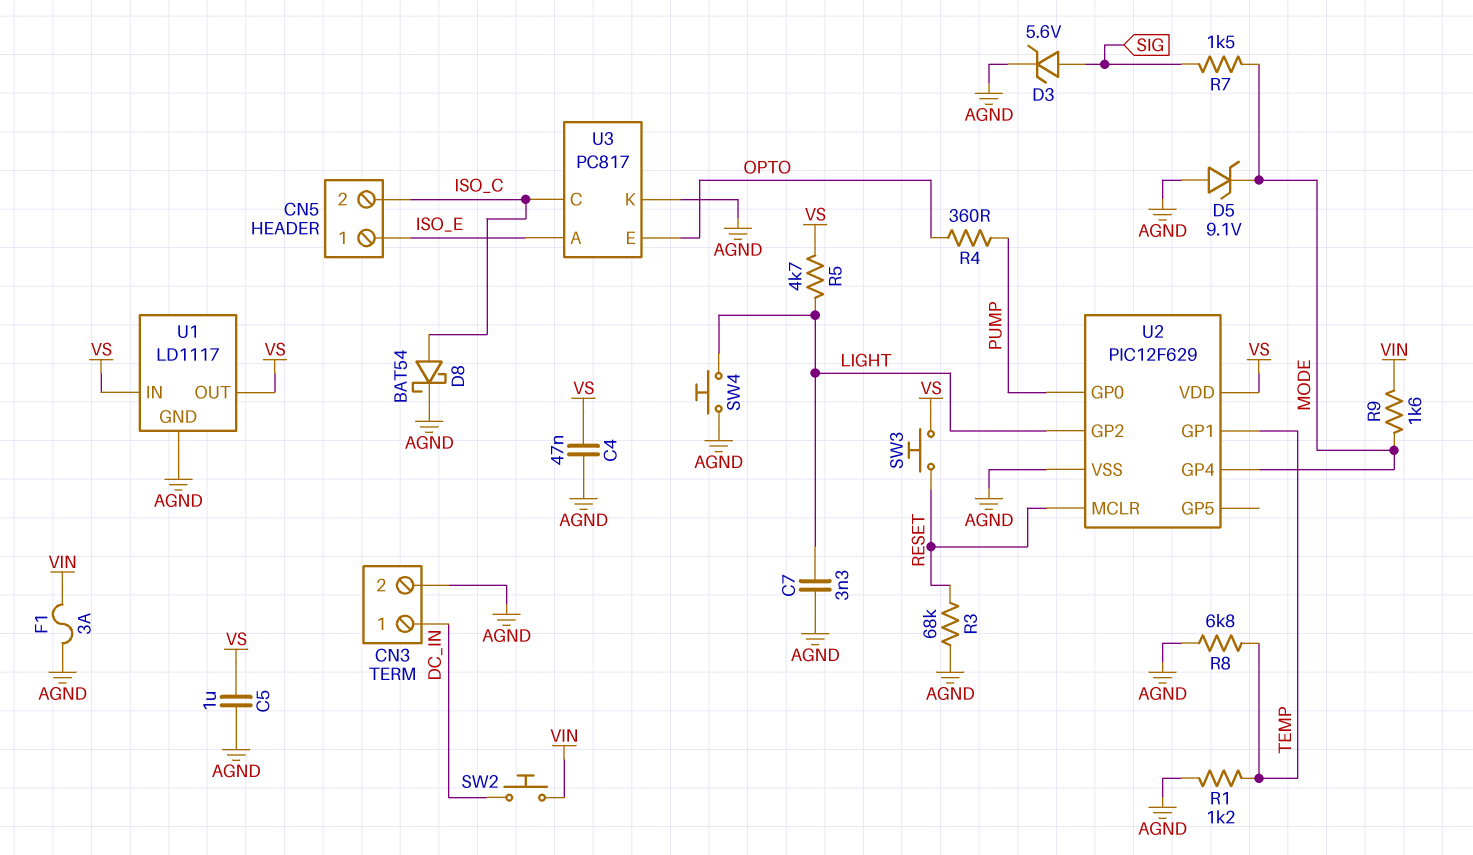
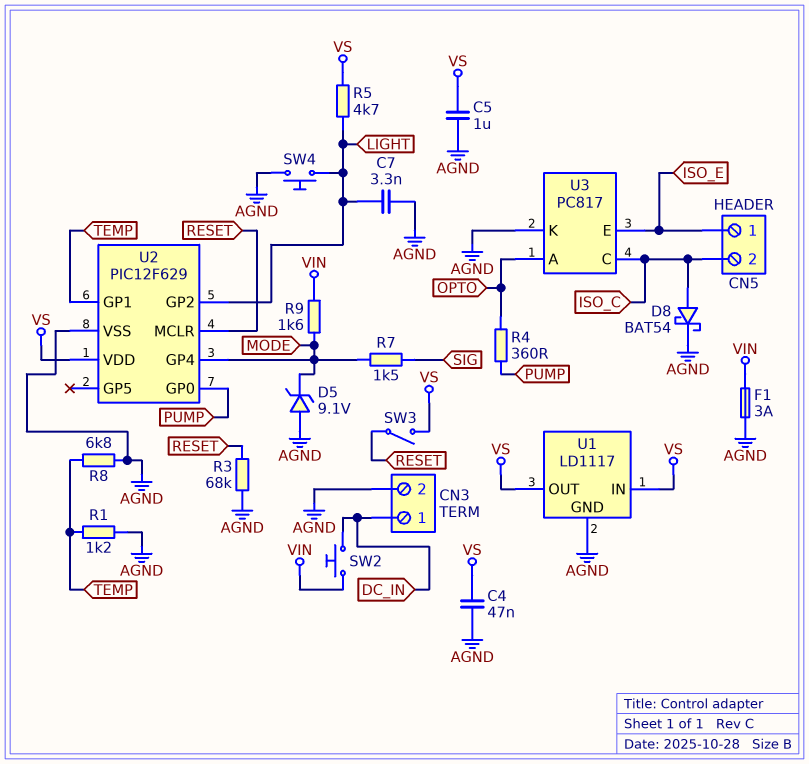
D3: zener 5.6V (A SIG, K AGND) -> none
SW3: button (RESET, VS) -> switch (RESET, VS)
U3 pin A: ISO_E -> OPTO
U3 pin E: OPTO -> ISO_E

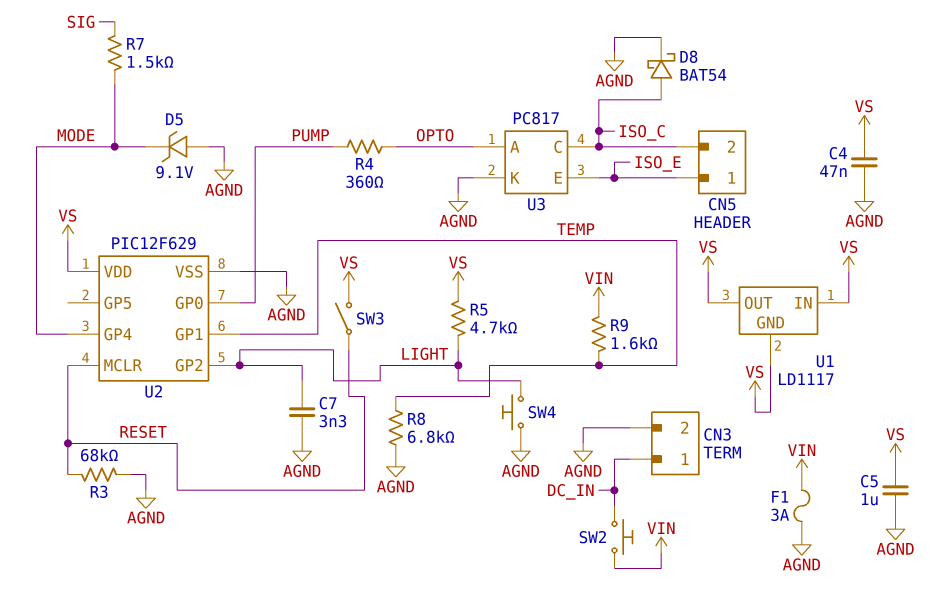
R1: 1.2k (AGND, TEMP) -> none
R9: 1.6k (MODE, VIN) -> 1.6k (TEMP, VIN)
U1 pin GND: AGND -> VS

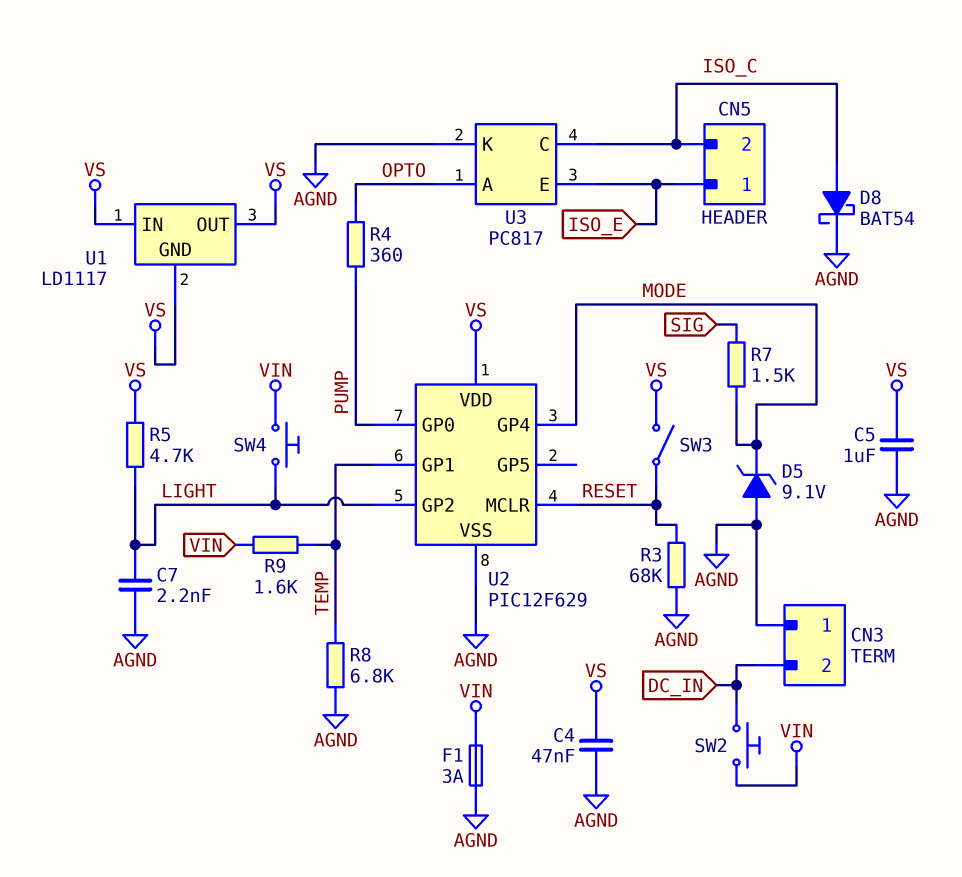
C7: 3.3nF (AGND, LIGHT) -> 2.2nF (AGND, LIGHT)
CN3 pin 1: DC_IN -> AGND
CN3 pin 2: AGND -> DC_IN
SW4: button (AGND, LIGHT) -> button (LIGHT, VIN)

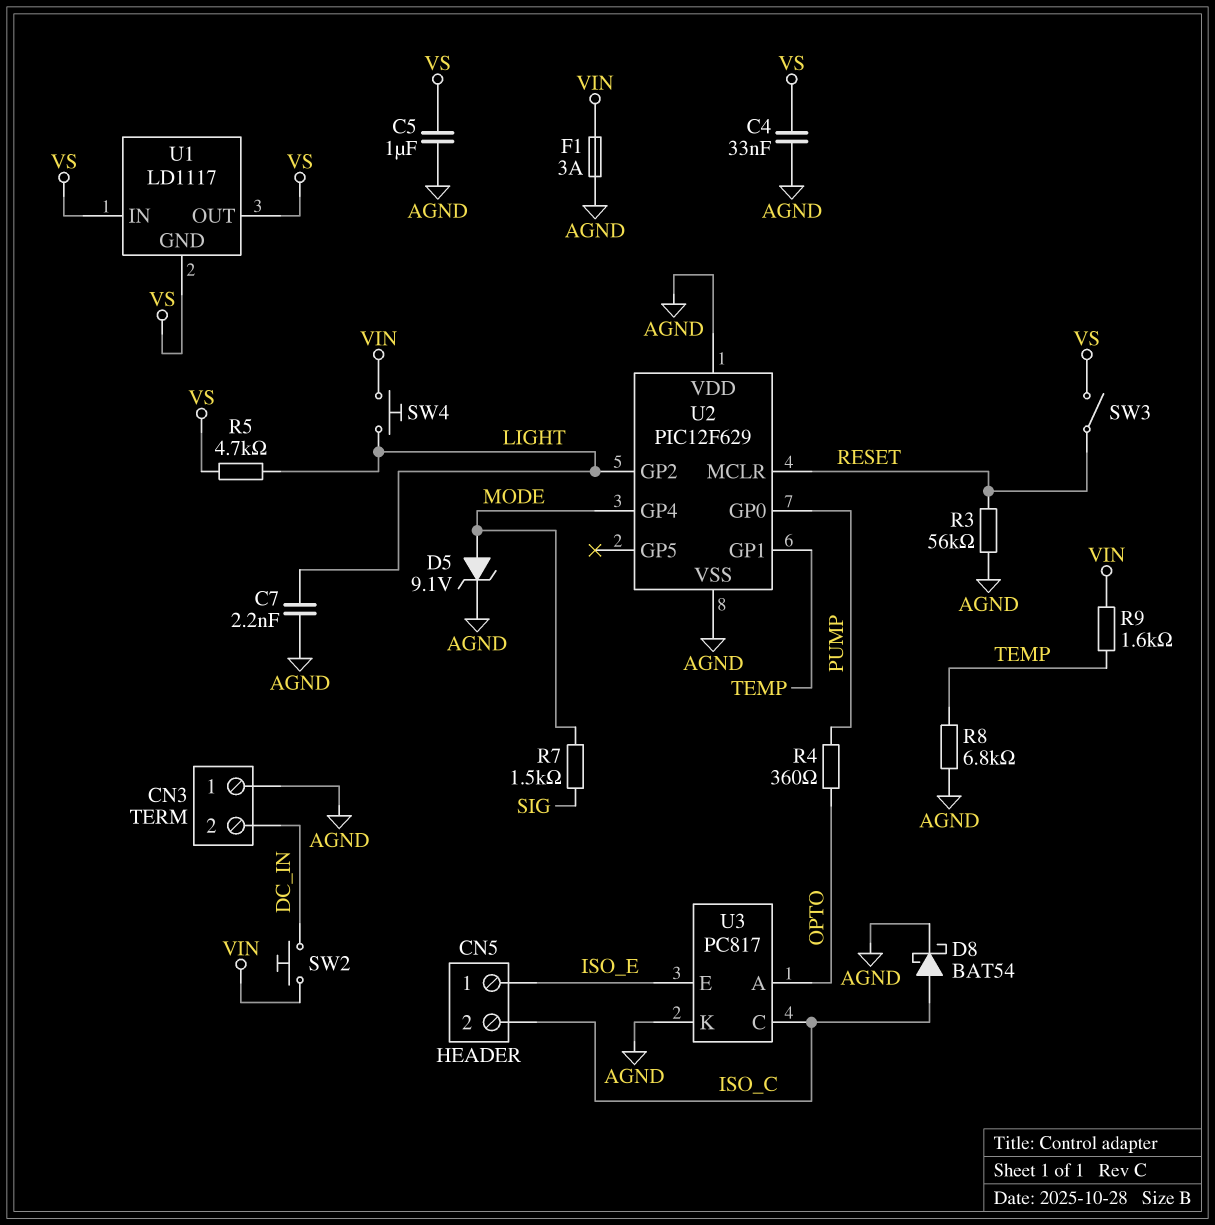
C4: 47nF (AGND, VS) -> 33nF (AGND, VS)
D5: zener 9.1V (A AGND, K MODE) -> zener 9.1V (A MODE, K AGND)
R3: 68k (AGND, RESET) -> 56k (AGND, RESET)
U2 pin VDD: VS -> AGND

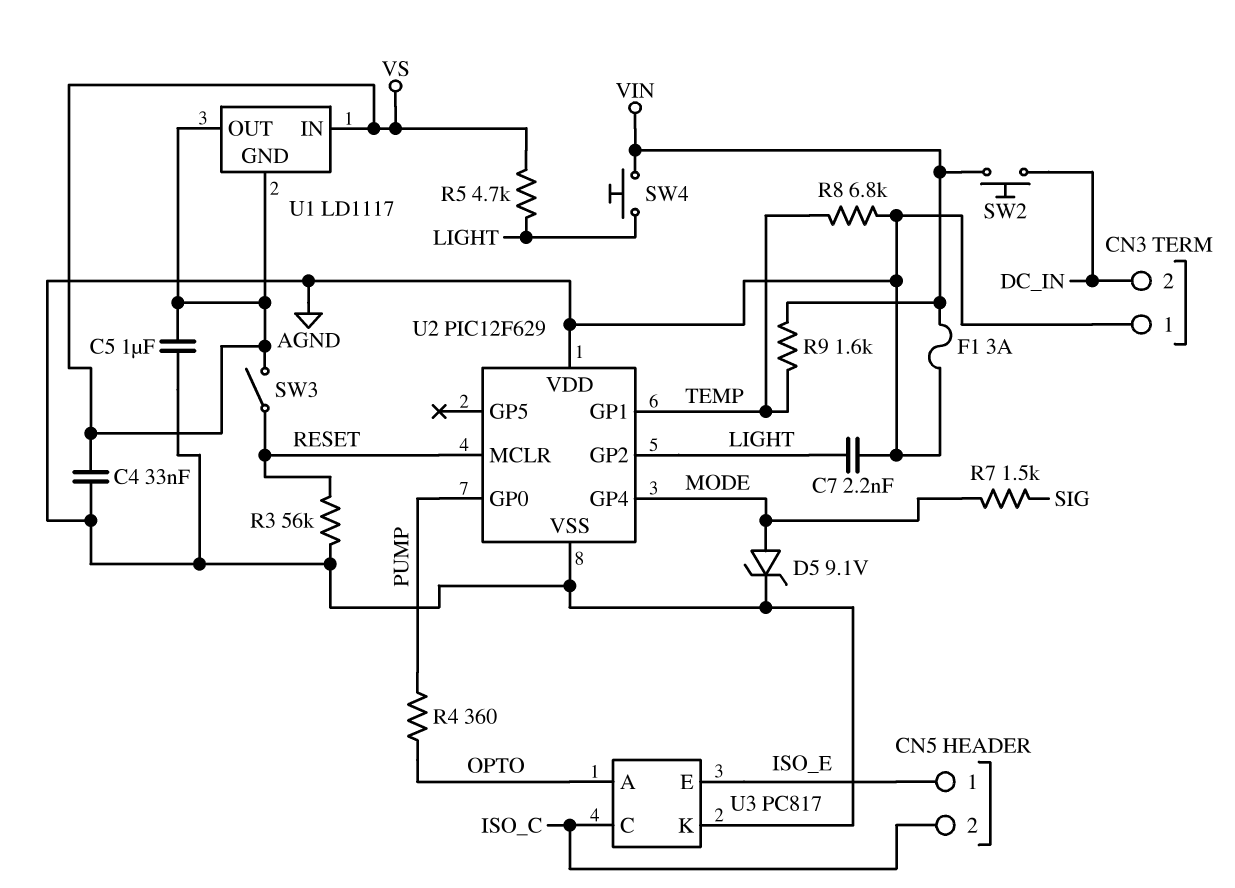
D8: schottky BAT54 (A ISO_C, K AGND) -> none

